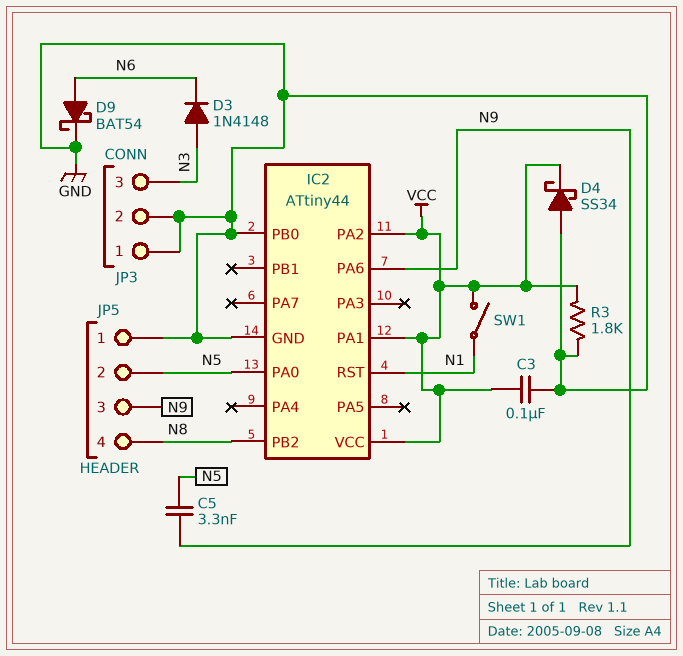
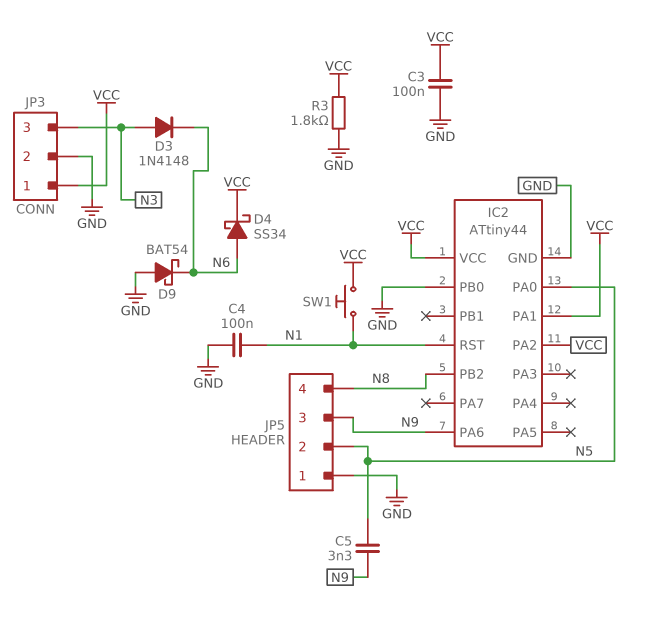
C4: none -> 100nF (GND, N1)
D4: schottky SS34 (A GND, K VCC) -> schottky SS34 (A N6, K VCC)
D9: schottky BAT54 (A N6, K GND) -> schottky BAT54 (A GND, K N6)
JP3 pin 1: GND -> VCC
SW1: switch (N1, VCC) -> button (N1, VCC)

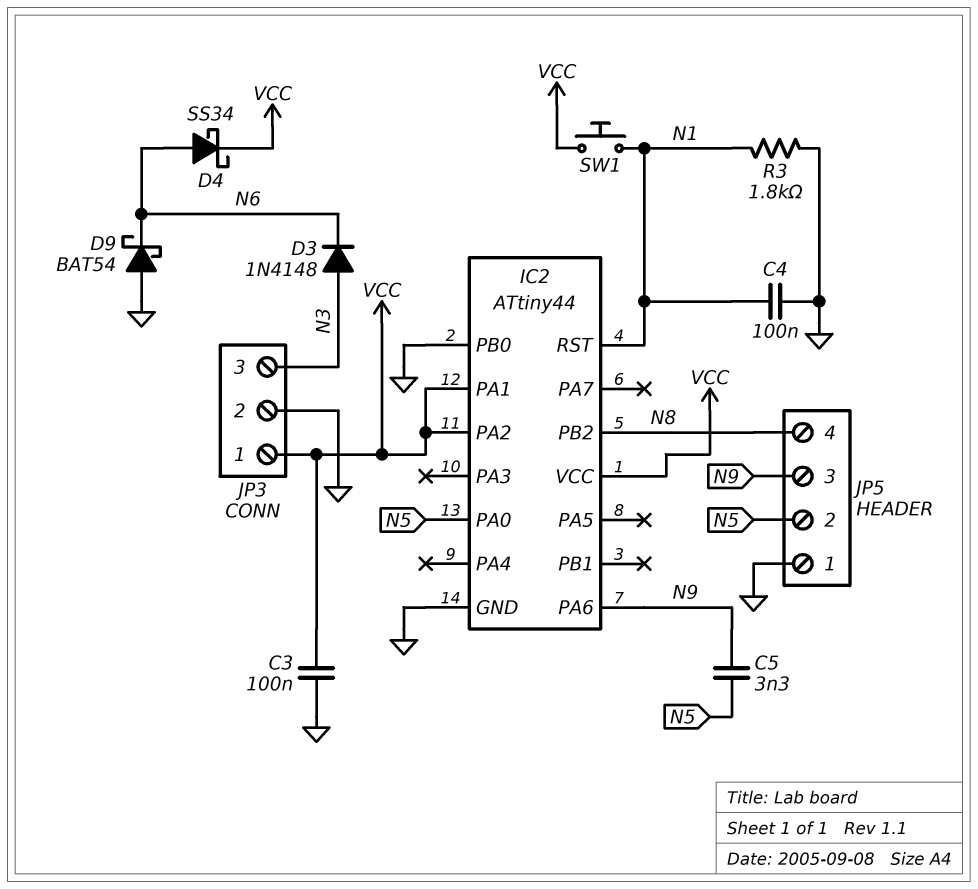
R3: 1.8k (GND, VCC) -> 1.8k (GND, N1)

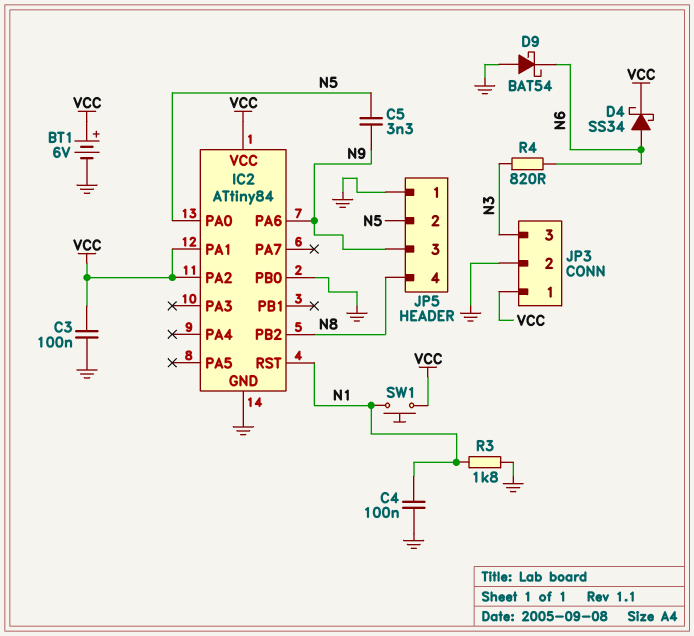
BT1: none -> 6V (plus VCC, minus GND)
D3: diode 1N4148 (A N3, K N6) -> none
IC2: ATtiny44 -> ATtiny84
R4: none -> 820 (N3, N6)

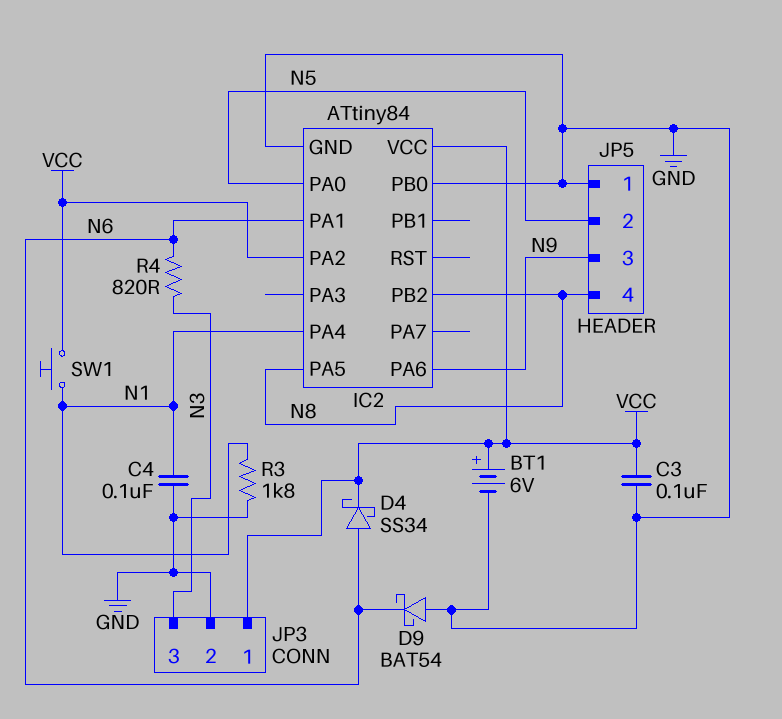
C5: 3.3nF (N5, N9) -> none
IC2 pin PA1: VCC -> N6
IC2 pin PA4: none -> N1
IC2 pin PA5: none -> N8
IC2 pin RST: N1 -> none

